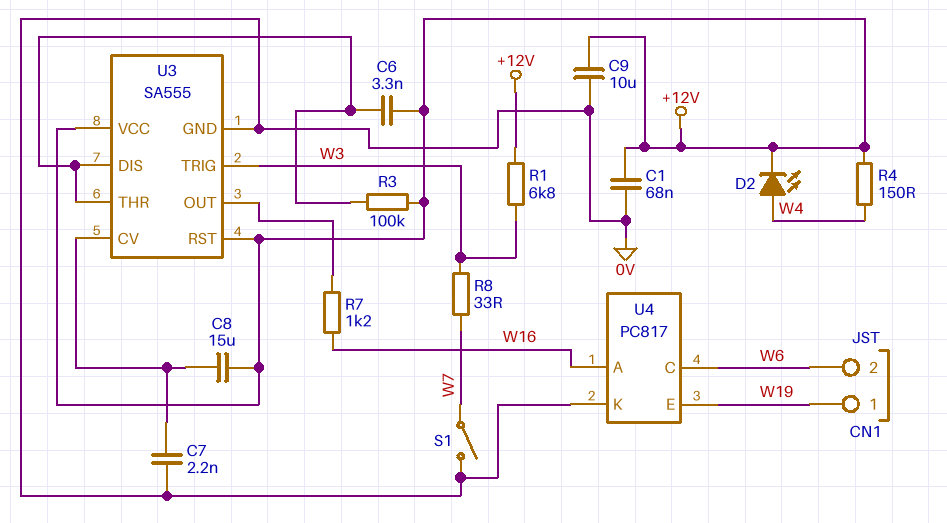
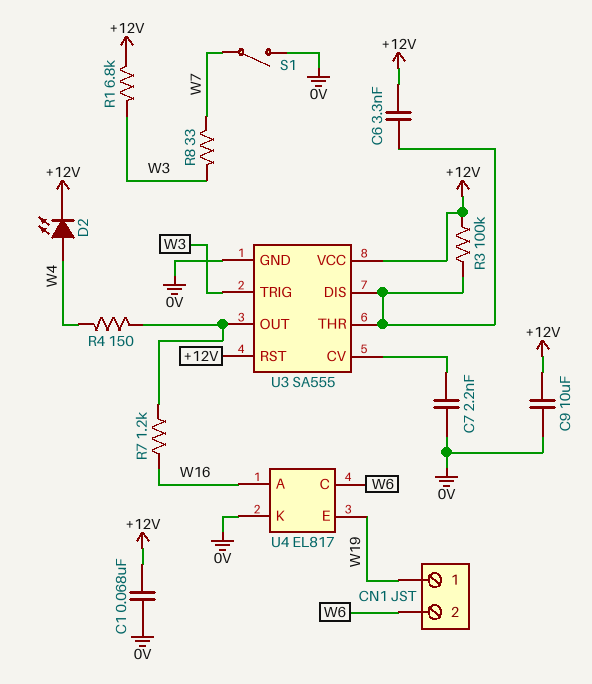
C8: 15uF (+12V, U3/CV) -> none
R4: 150 (+12V, W4) -> 150 (U3/OUT, W4)
U4: PC817 -> EL817

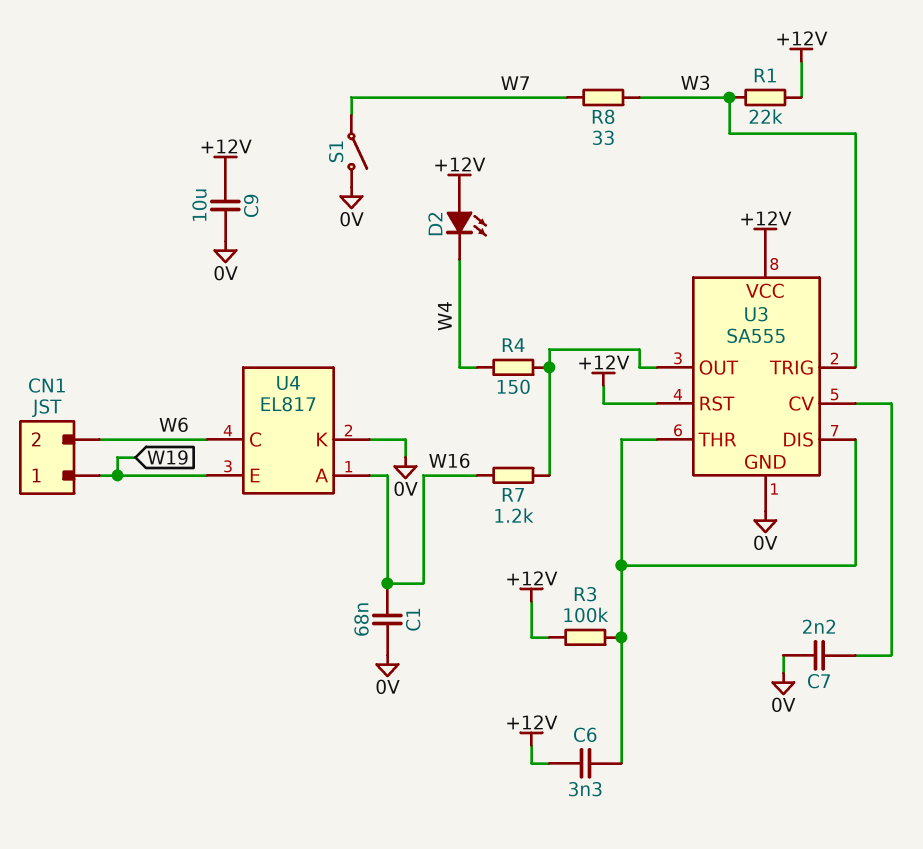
C1: 68nF (+12V, 0V) -> 68nF (0V, W16)
D2: LED (A W4, K +12V) -> LED (A +12V, K W4)
R1: 6.8k (+12V, W3) -> 22k (+12V, W3)

